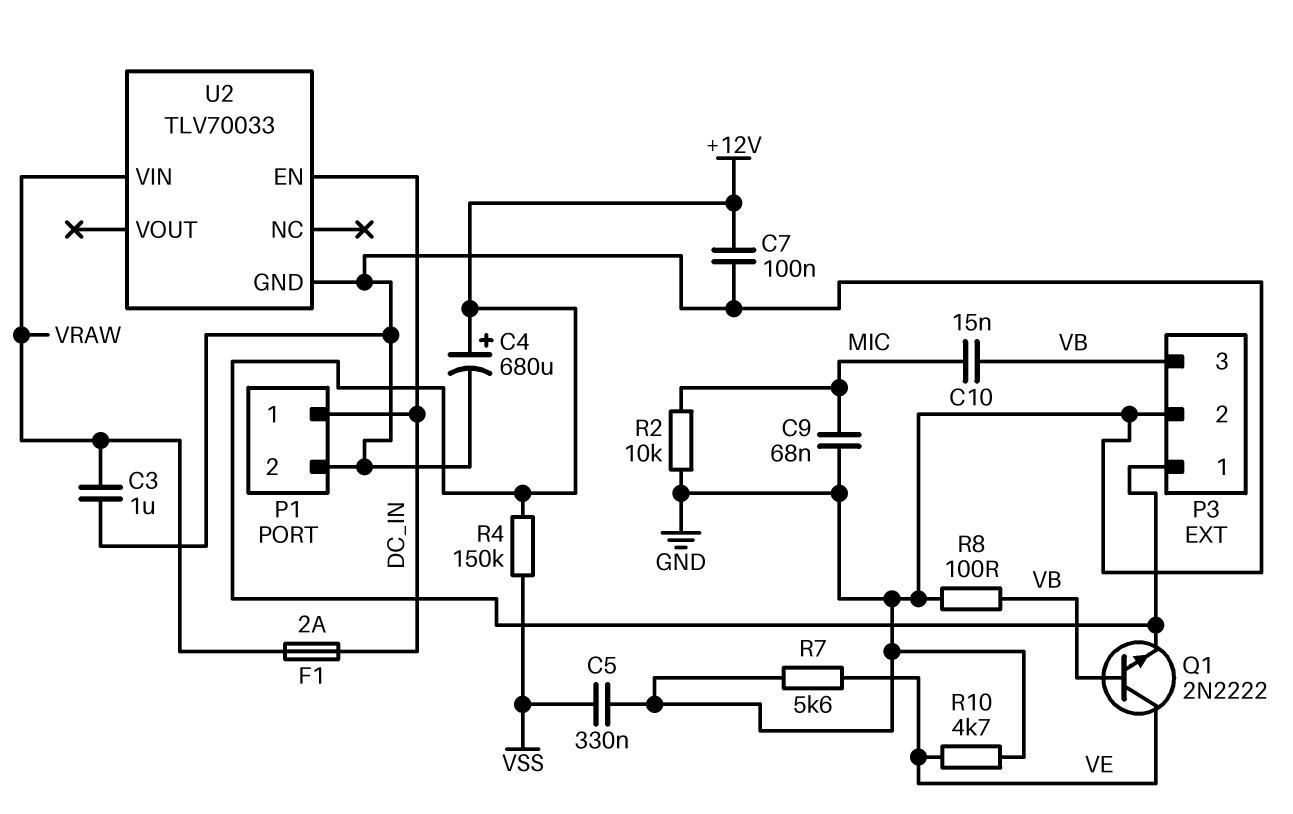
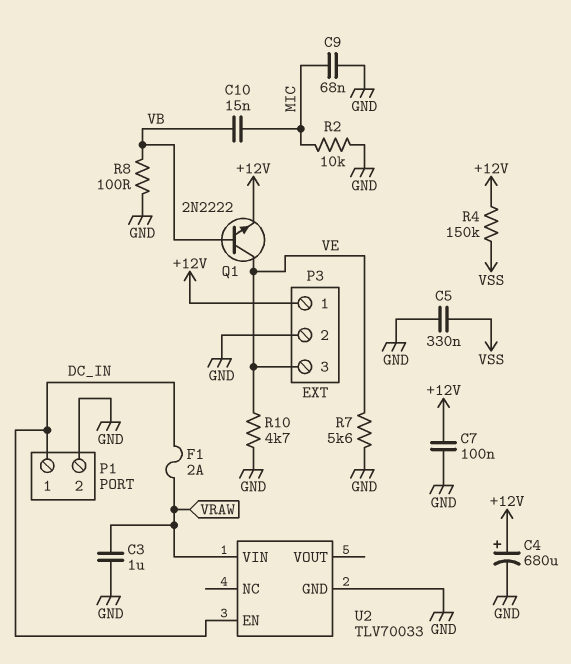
P3 pin 3: VB -> VE

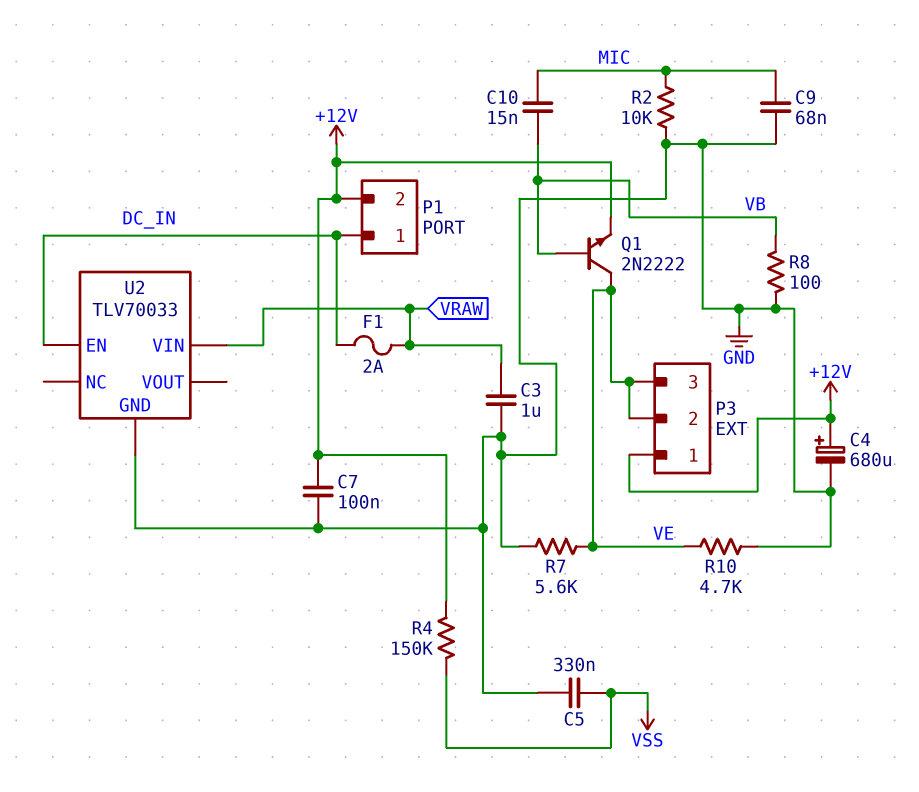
P1 pin 2: GND -> +12V
P3 pin 2: GND -> VE

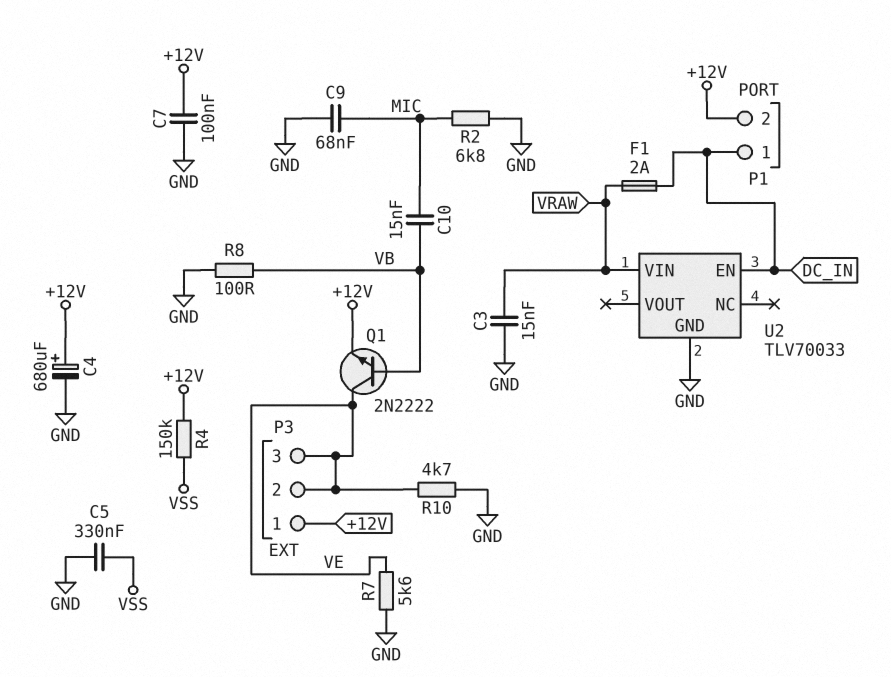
C3: 1uF (GND, VRAW) -> 15nF (GND, VRAW)
R2: 10k (GND, MIC) -> 6.8k (GND, MIC)

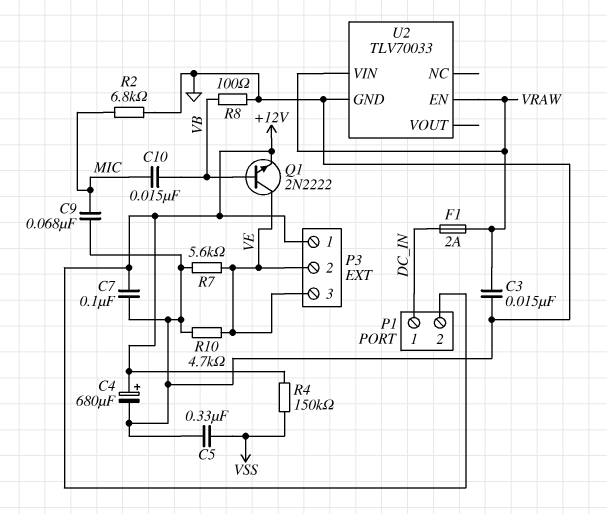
U2 pin EN: DC_IN -> VRAW

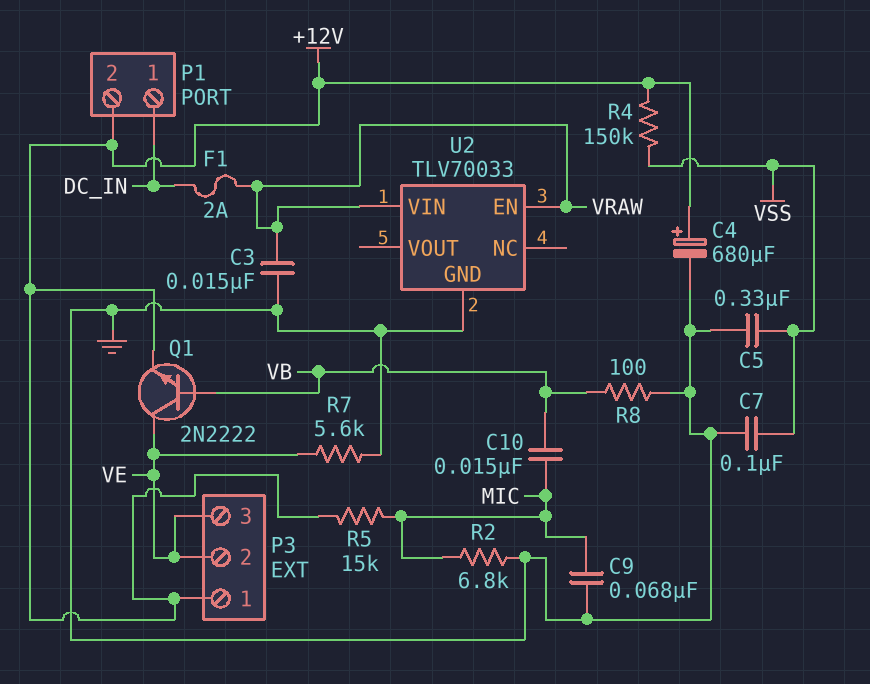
C7: 100nF (+12V, GND) -> 100nF (GND, VSS)
R5: none -> 15k (+12V, MIC)
R10: 4.7k (GND, VE) -> none

